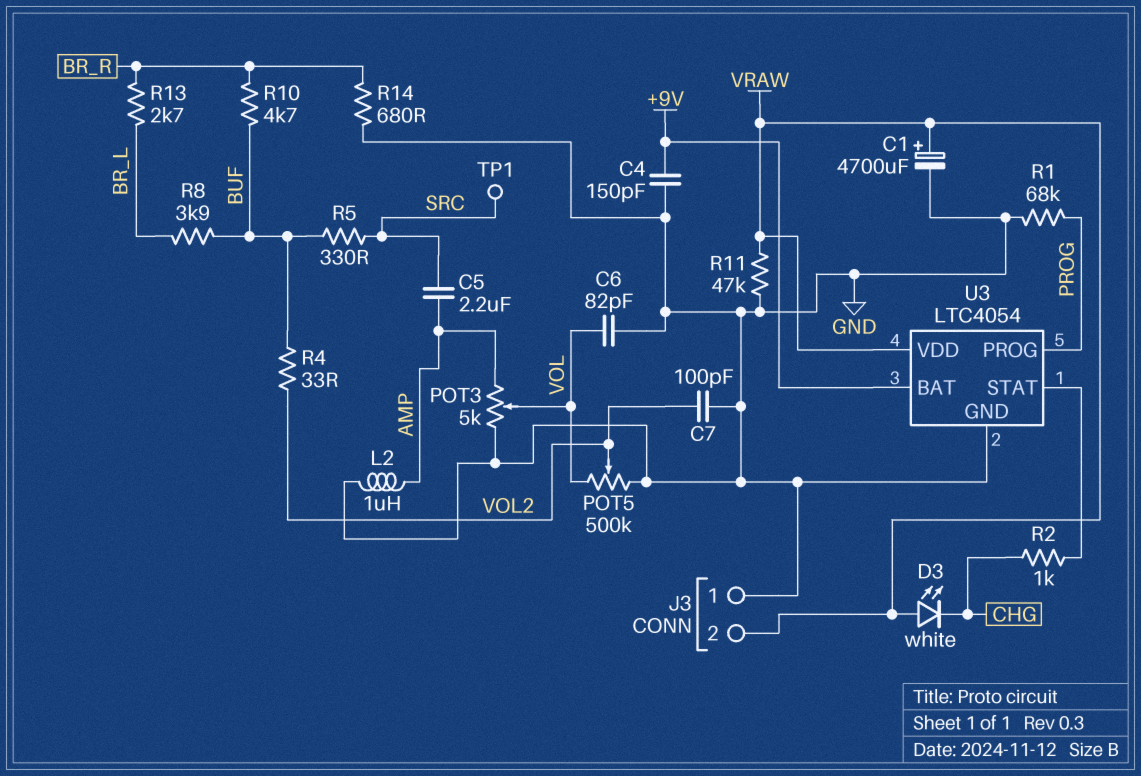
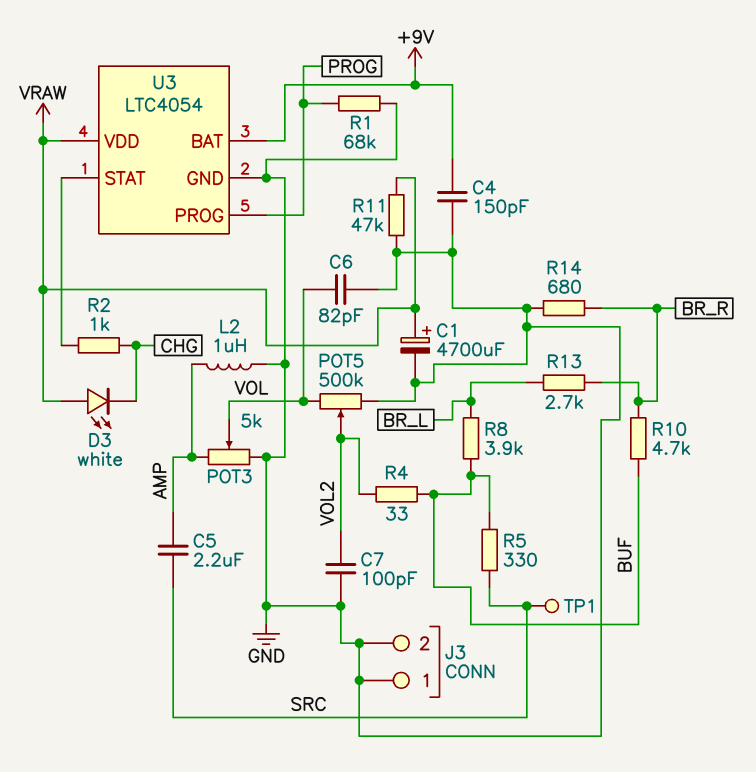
J3 pin 2: VRAW -> GND

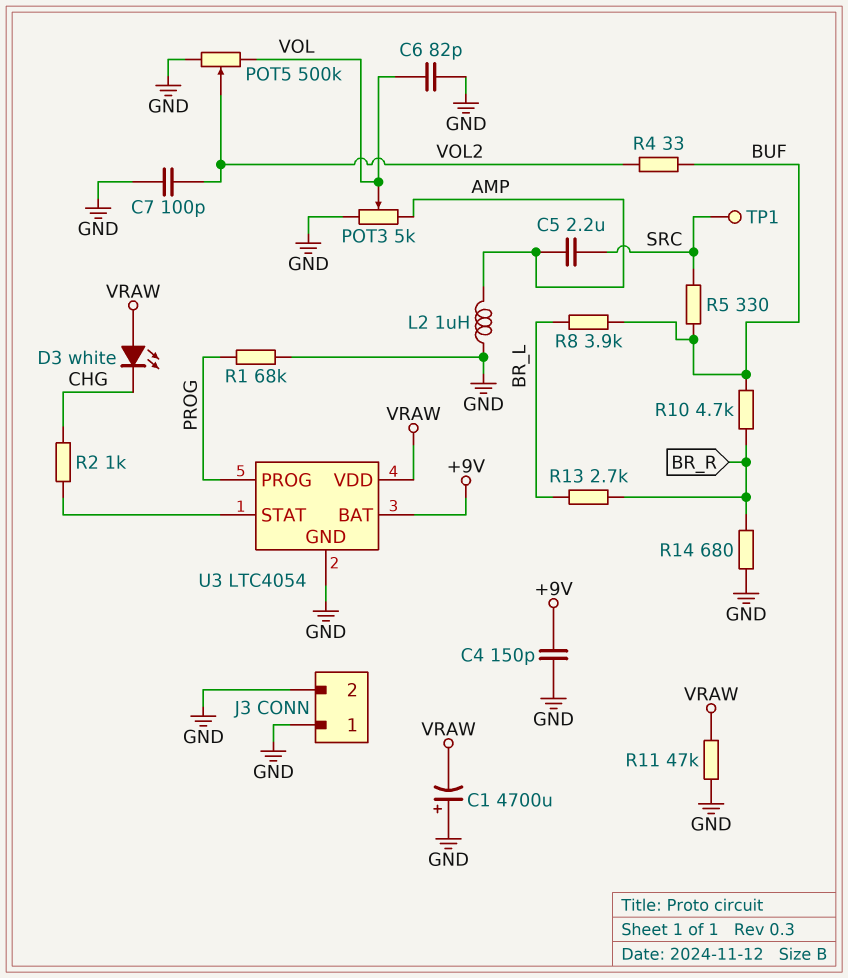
C1: 4700uF (plus VRAW, minus GND) -> 4700uF (plus GND, minus VRAW)

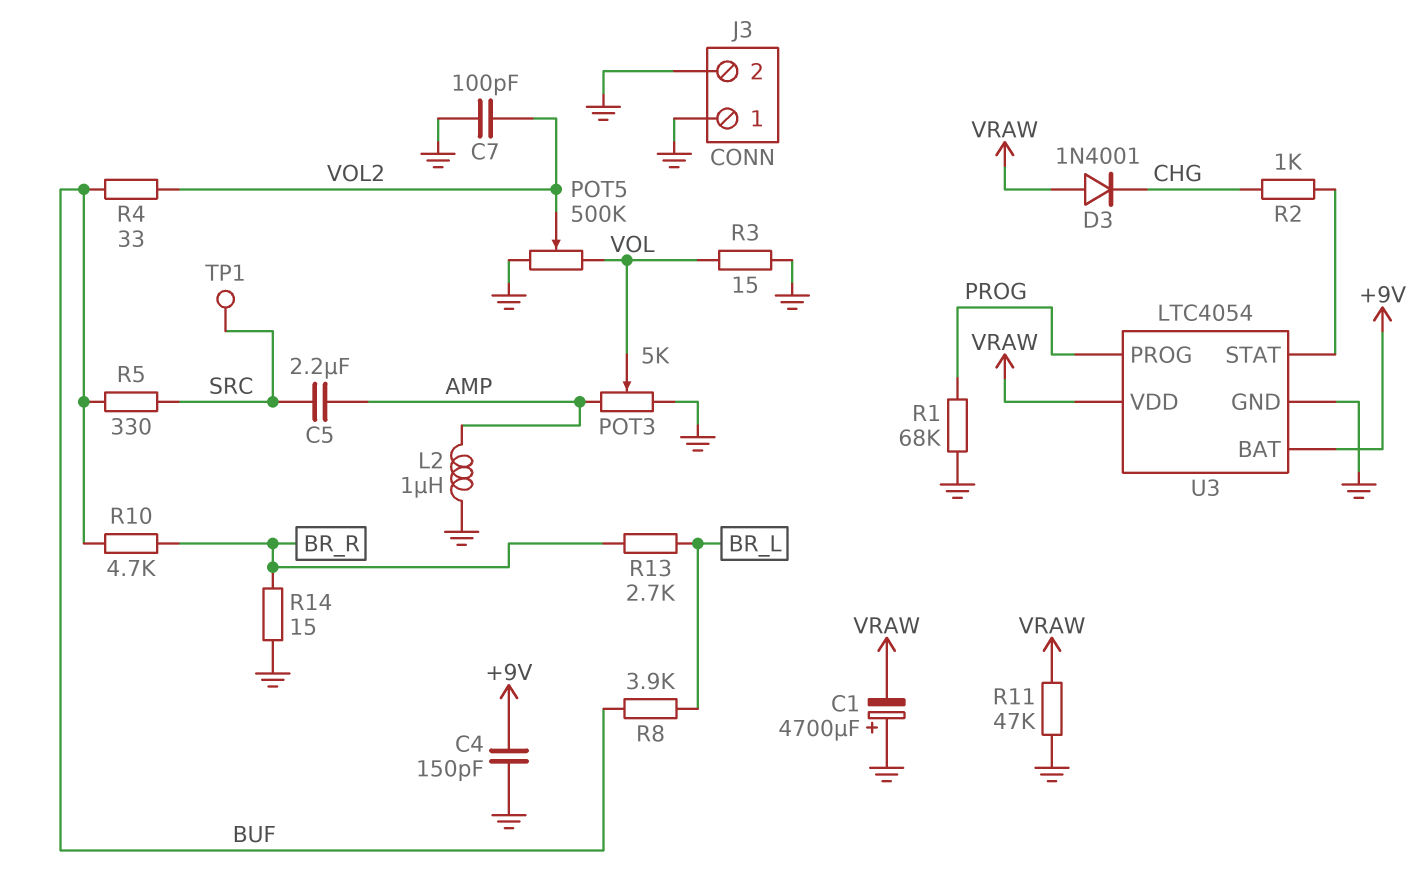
C6: 82pF (GND, VOL) -> none
D3: LED white (A VRAW, K CHG) -> diode 1N4001 (A VRAW, K CHG)
R3: none -> 15 (GND, VOL)
R14: 680 (BR_R, GND) -> 15 (BR_R, GND)

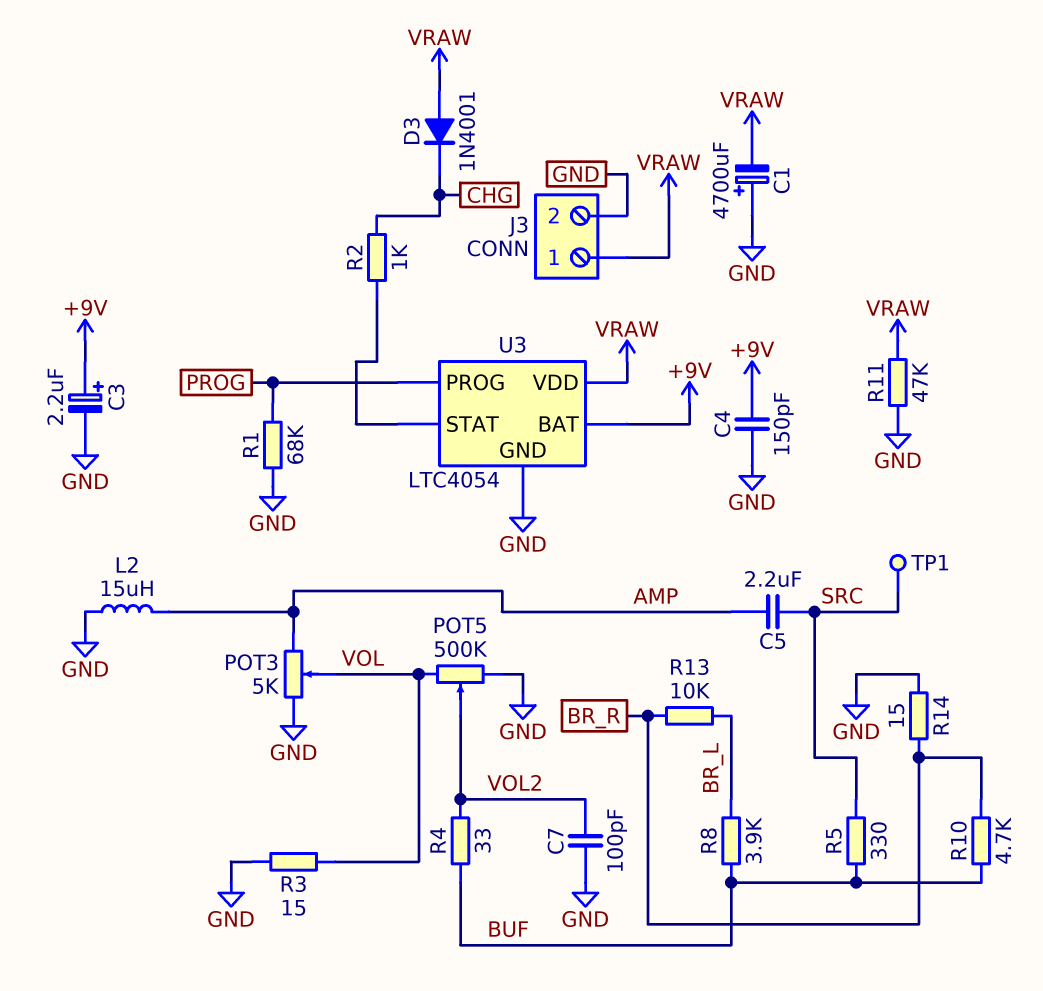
C3: none -> 2.2uF (plus +9V, minus GND)
J3 pin 1: GND -> VRAW
L2: 1uH (AMP, GND) -> 15uH (AMP, GND)
R13: 2.7k (BR_L, BR_R) -> 10k (BR_L, BR_R)

